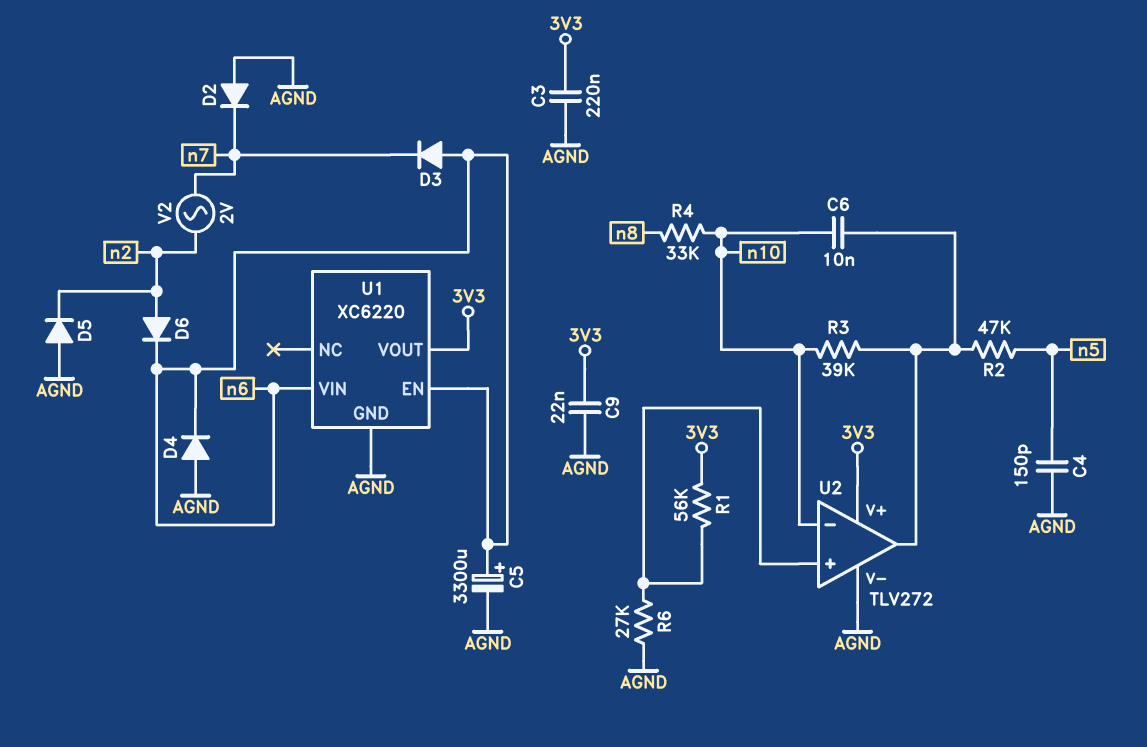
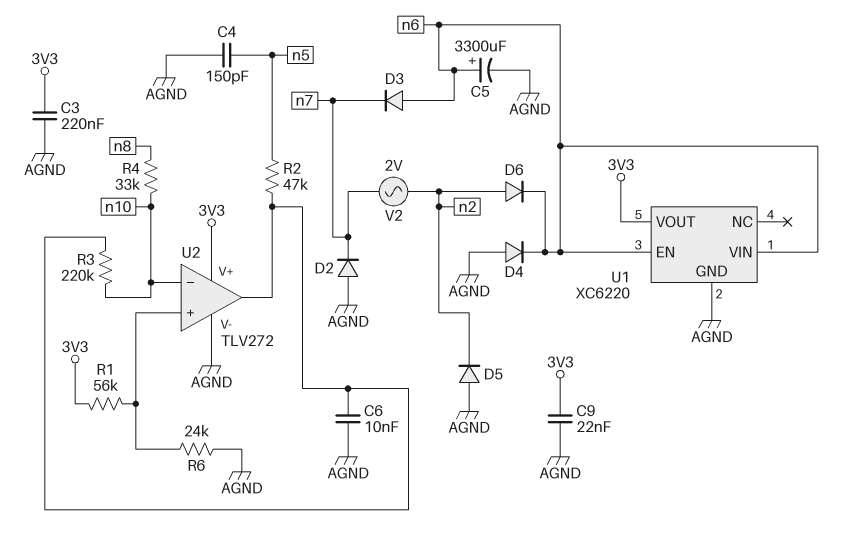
C6: 10nF (U2/out, n10) -> 10nF (AGND, U2/out)
R3: 39k (U2/out, n10) -> 220k (U2/out, n10)
R6: 27k (AGND, U2/in+) -> 24k (AGND, U2/in+)

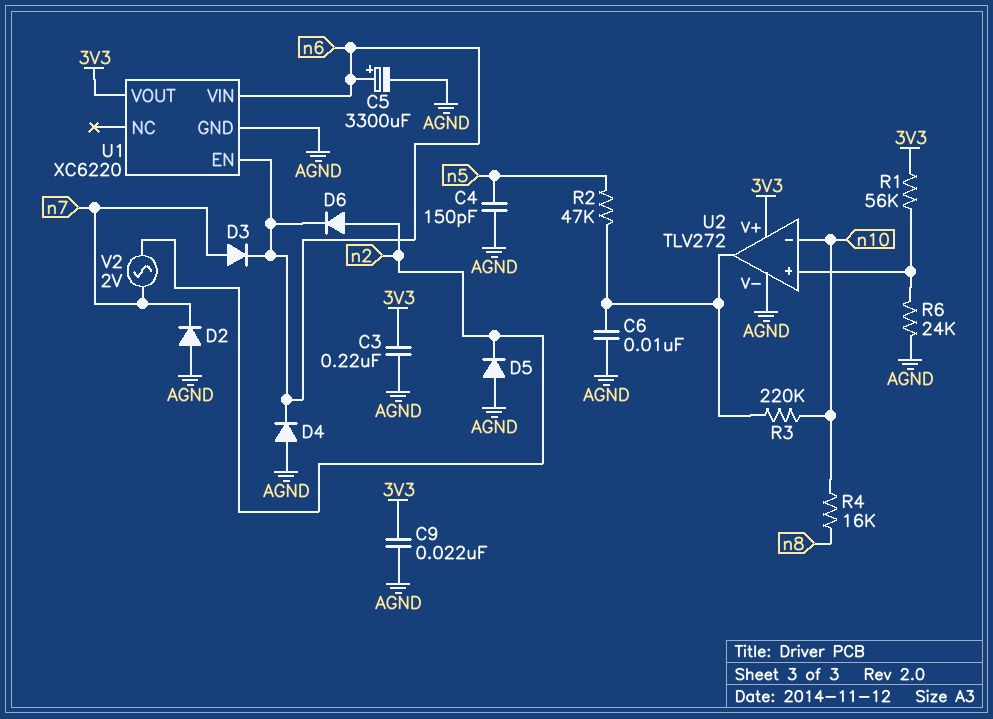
D3: diode (A n6, K n7) -> diode (A n7, K n6)
R4: 33k (n8, n10) -> 16k (n8, n10)

